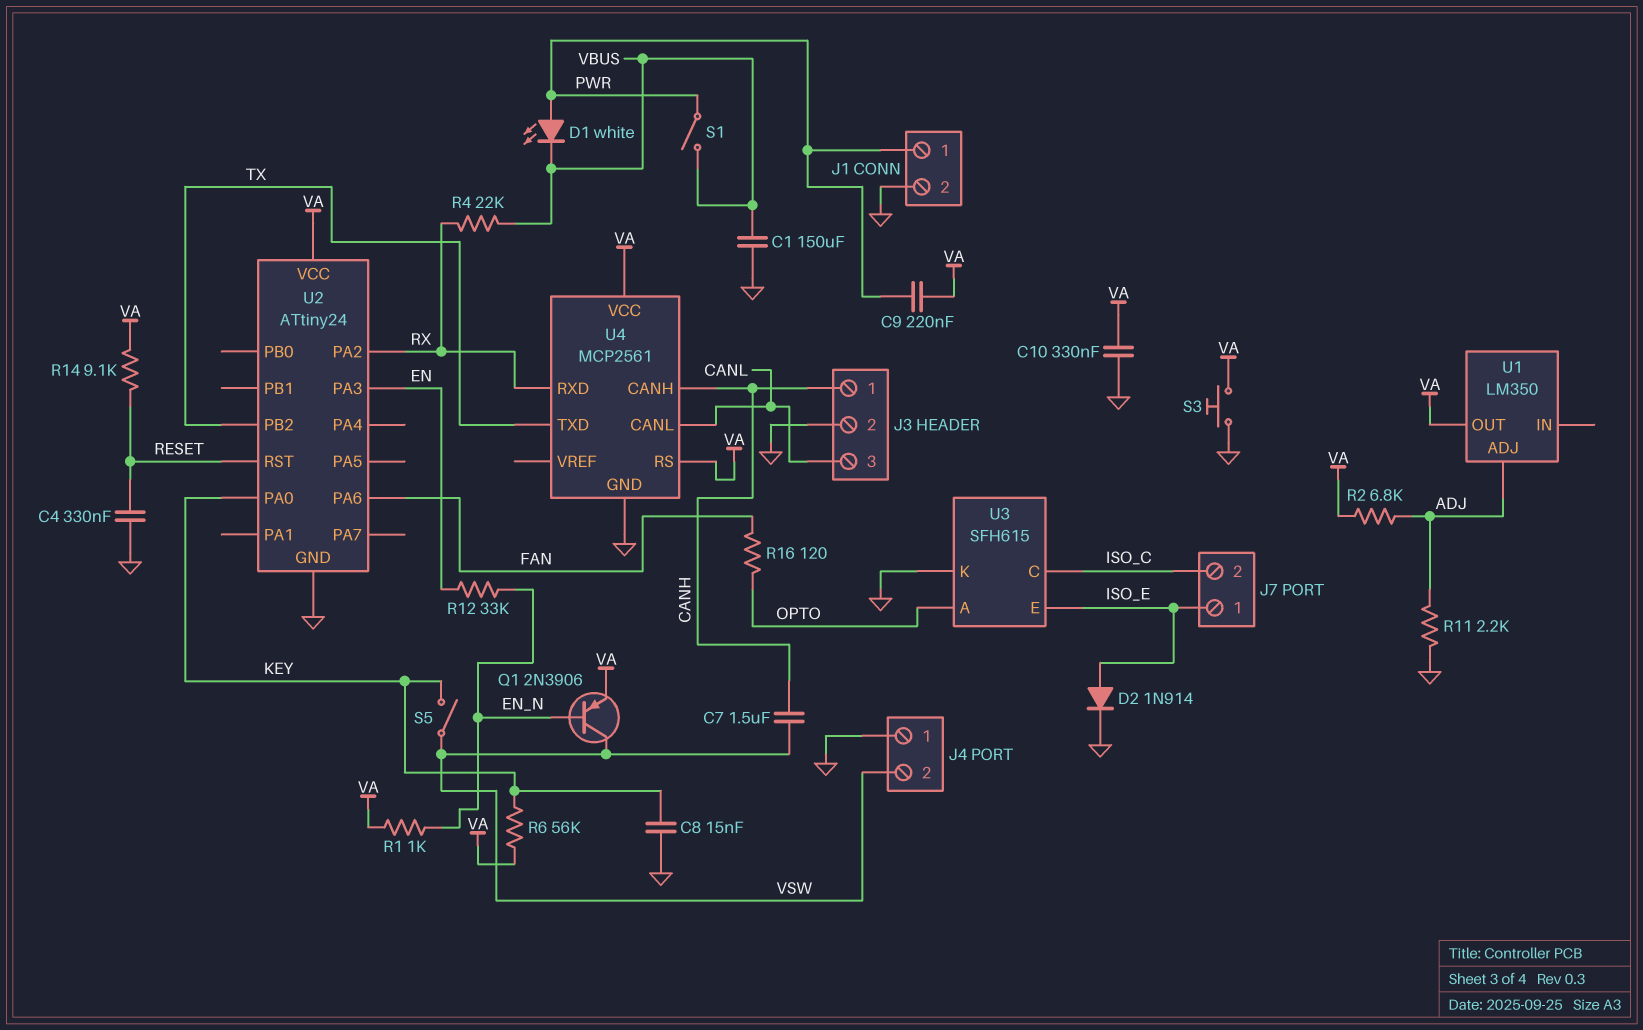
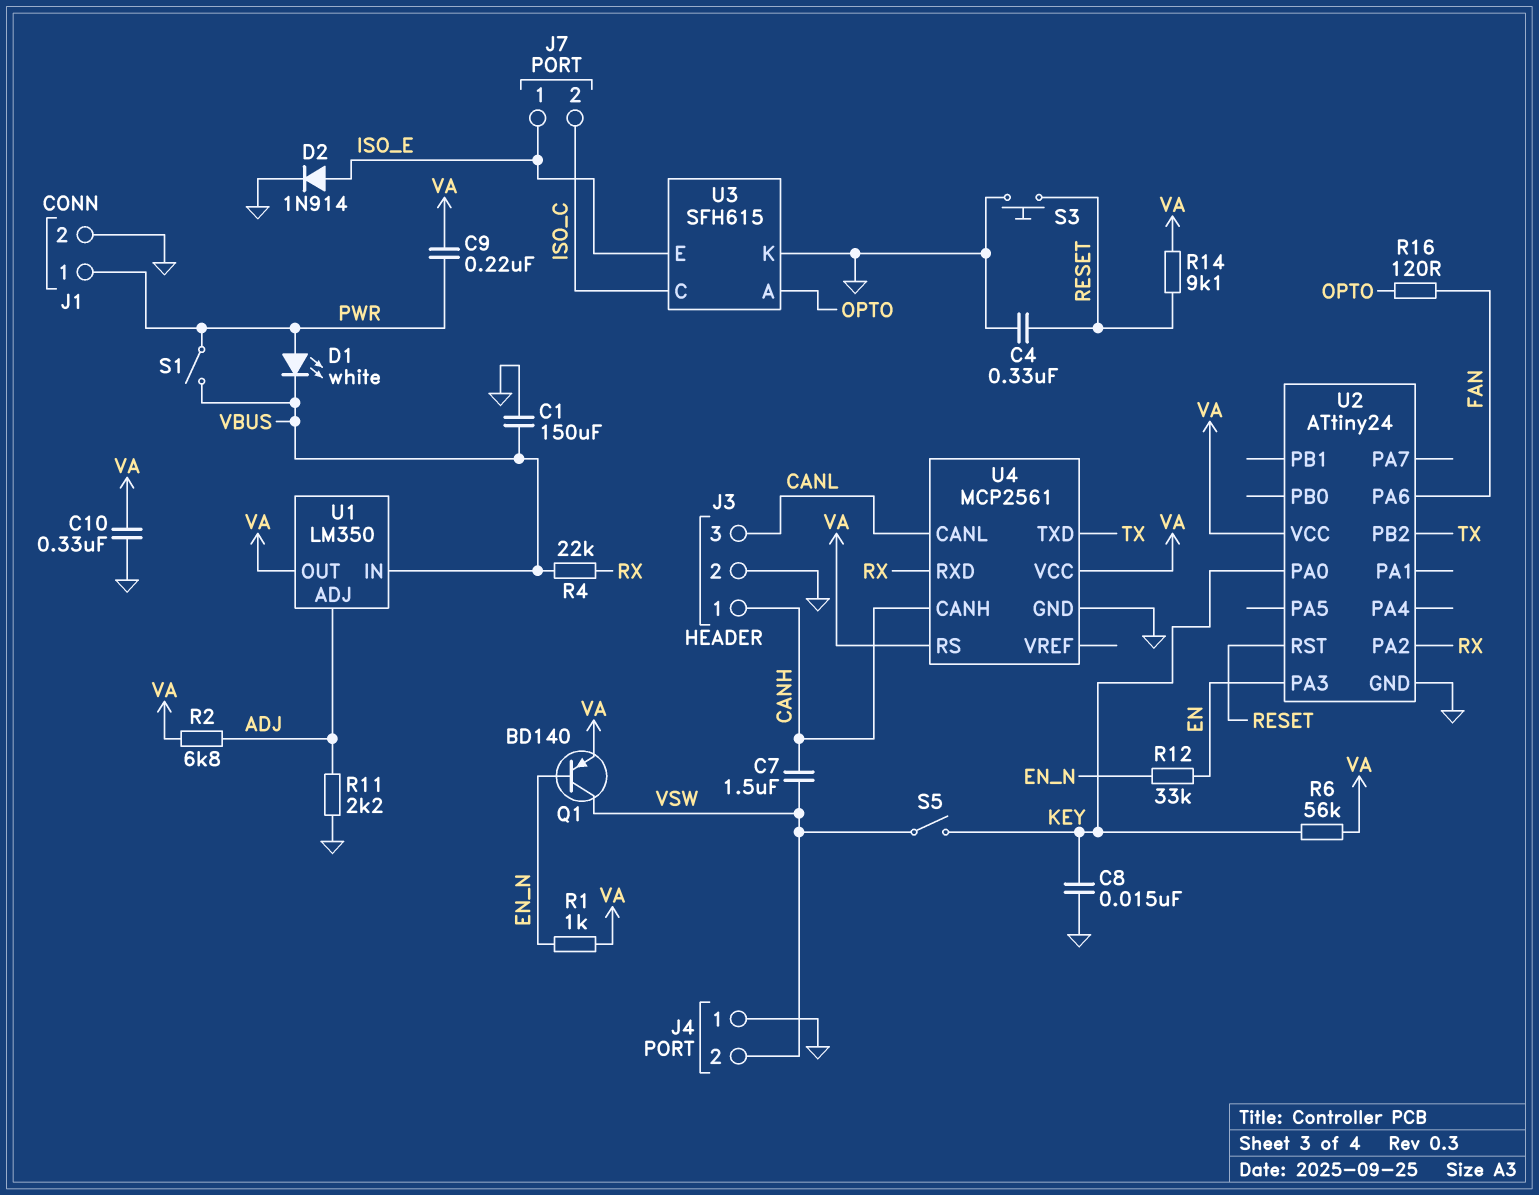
Q1: PNP 2N3906 (B EN_N, C VSW, E VA) -> PNP BD140 (B EN_N, C VSW, E VA)
S3: button (GND, VA) -> button (GND, RESET)
U1 pin IN: none -> VBUS

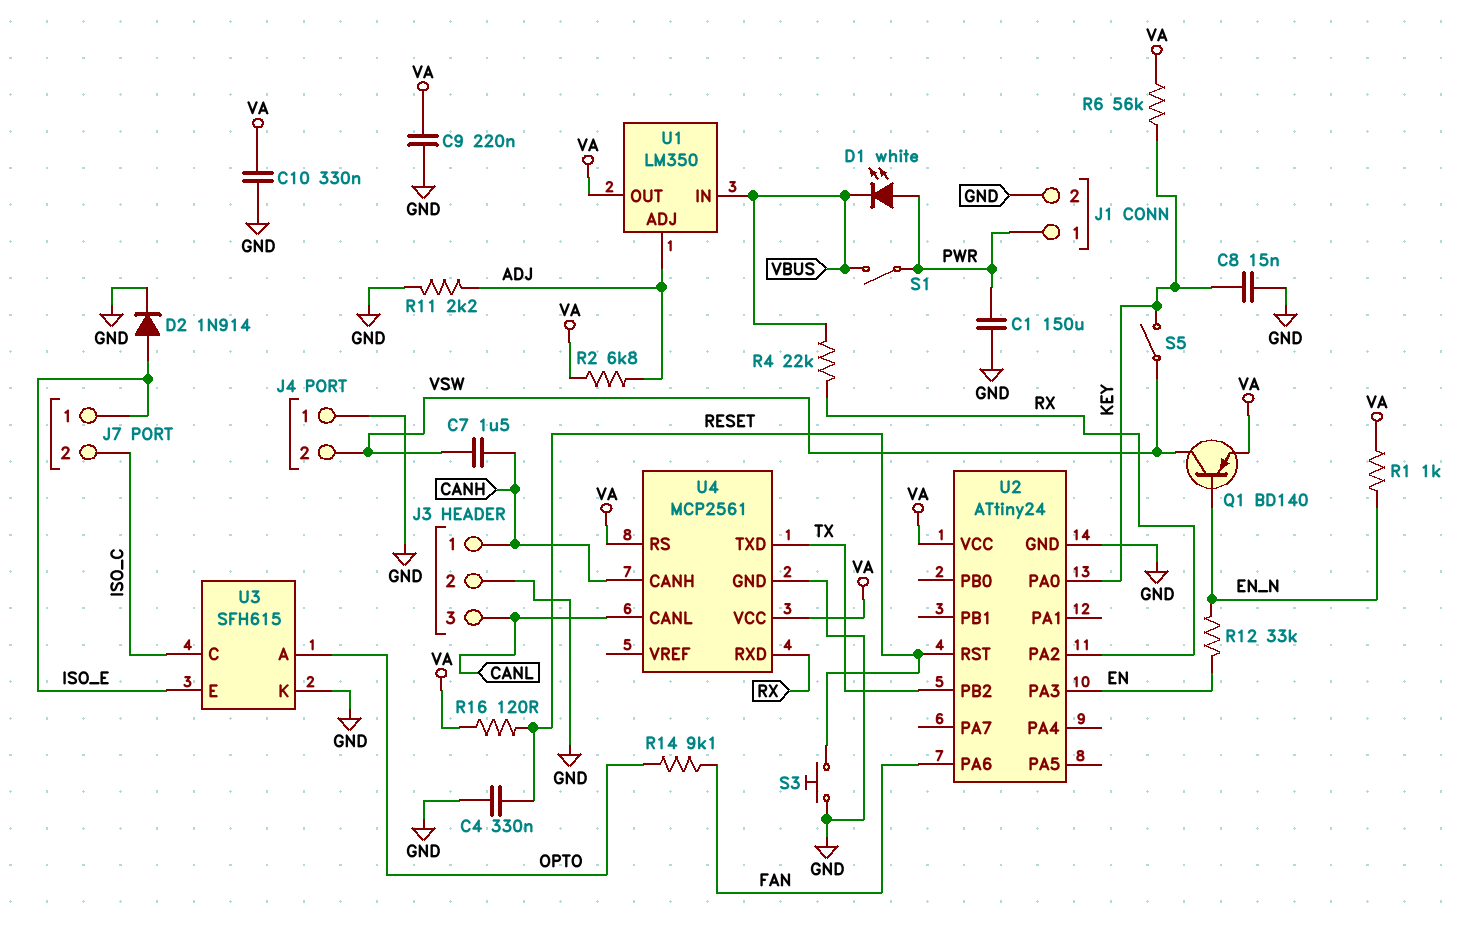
C1: 150uF (GND, VBUS) -> 150uF (GND, PWR)
C9: 220nF (PWR, VA) -> 220nF (GND, VA)
R14: 9.1k (RESET, VA) -> 9.1k (FAN, OPTO)
R16: 120 (FAN, OPTO) -> 120 (RESET, VA)

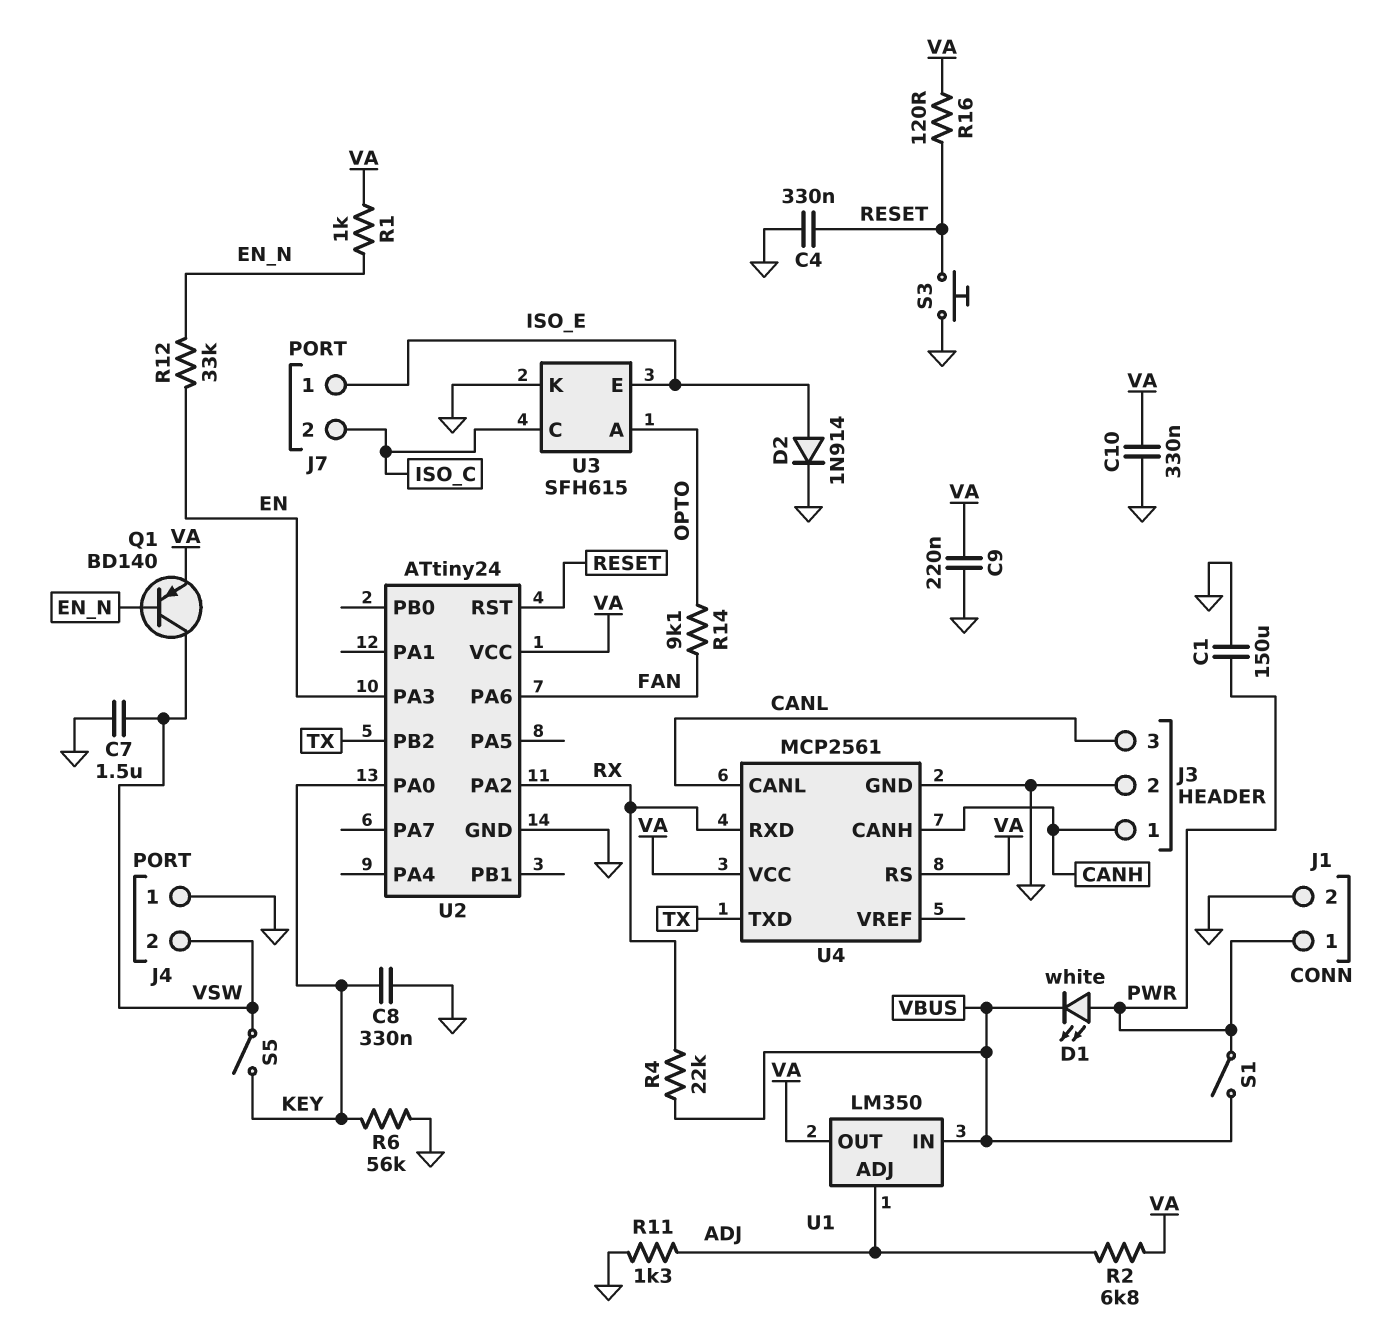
C7: 1.5uF (CANH, VSW) -> 1.5uF (GND, VSW)
C8: 15nF (GND, KEY) -> 330nF (GND, KEY)
R6: 56k (KEY, VA) -> 56k (GND, KEY)
R11: 2.2k (ADJ, GND) -> 1.3k (ADJ, GND)

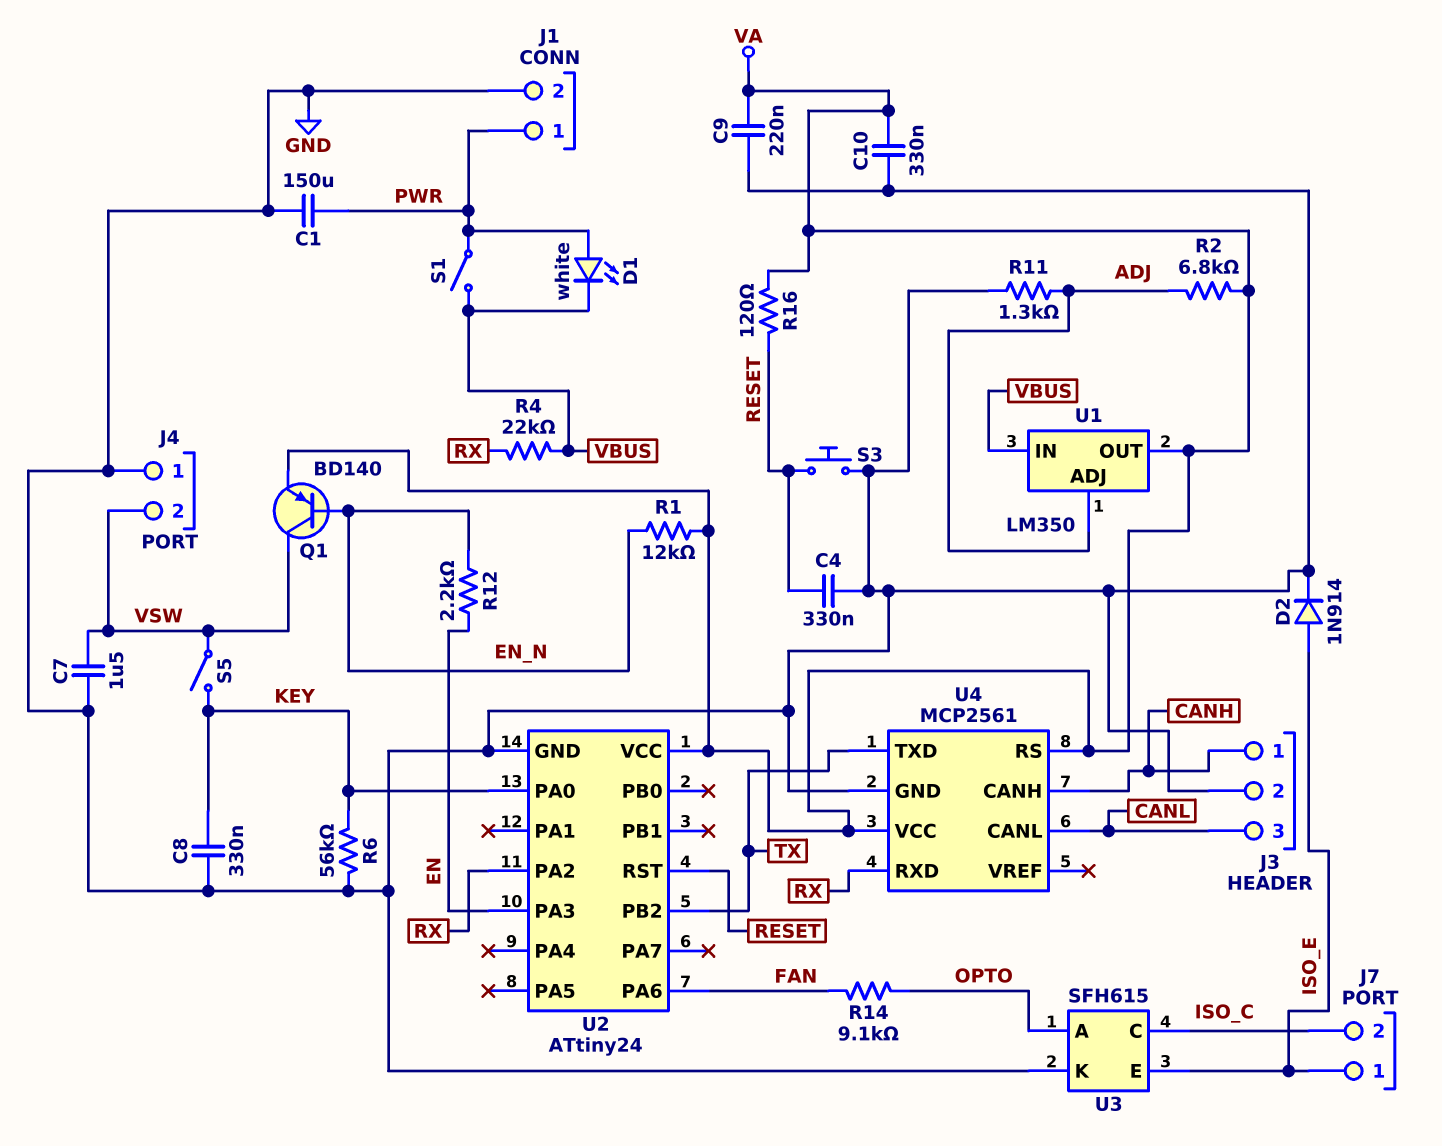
R1: 1k (EN_N, VA) -> 12k (EN_N, VA)
R12: 33k (EN, EN_N) -> 2.2k (EN, EN_N)

